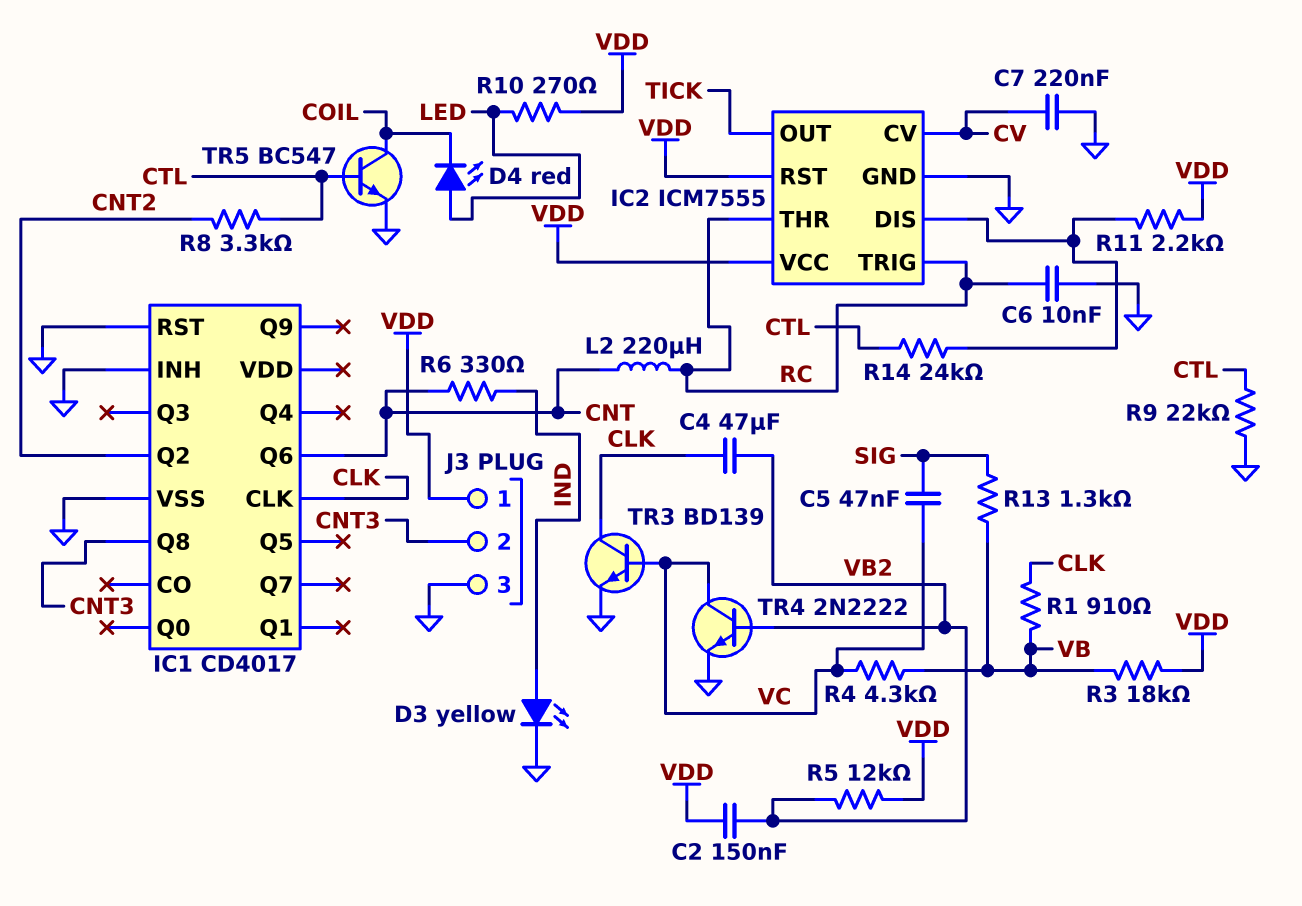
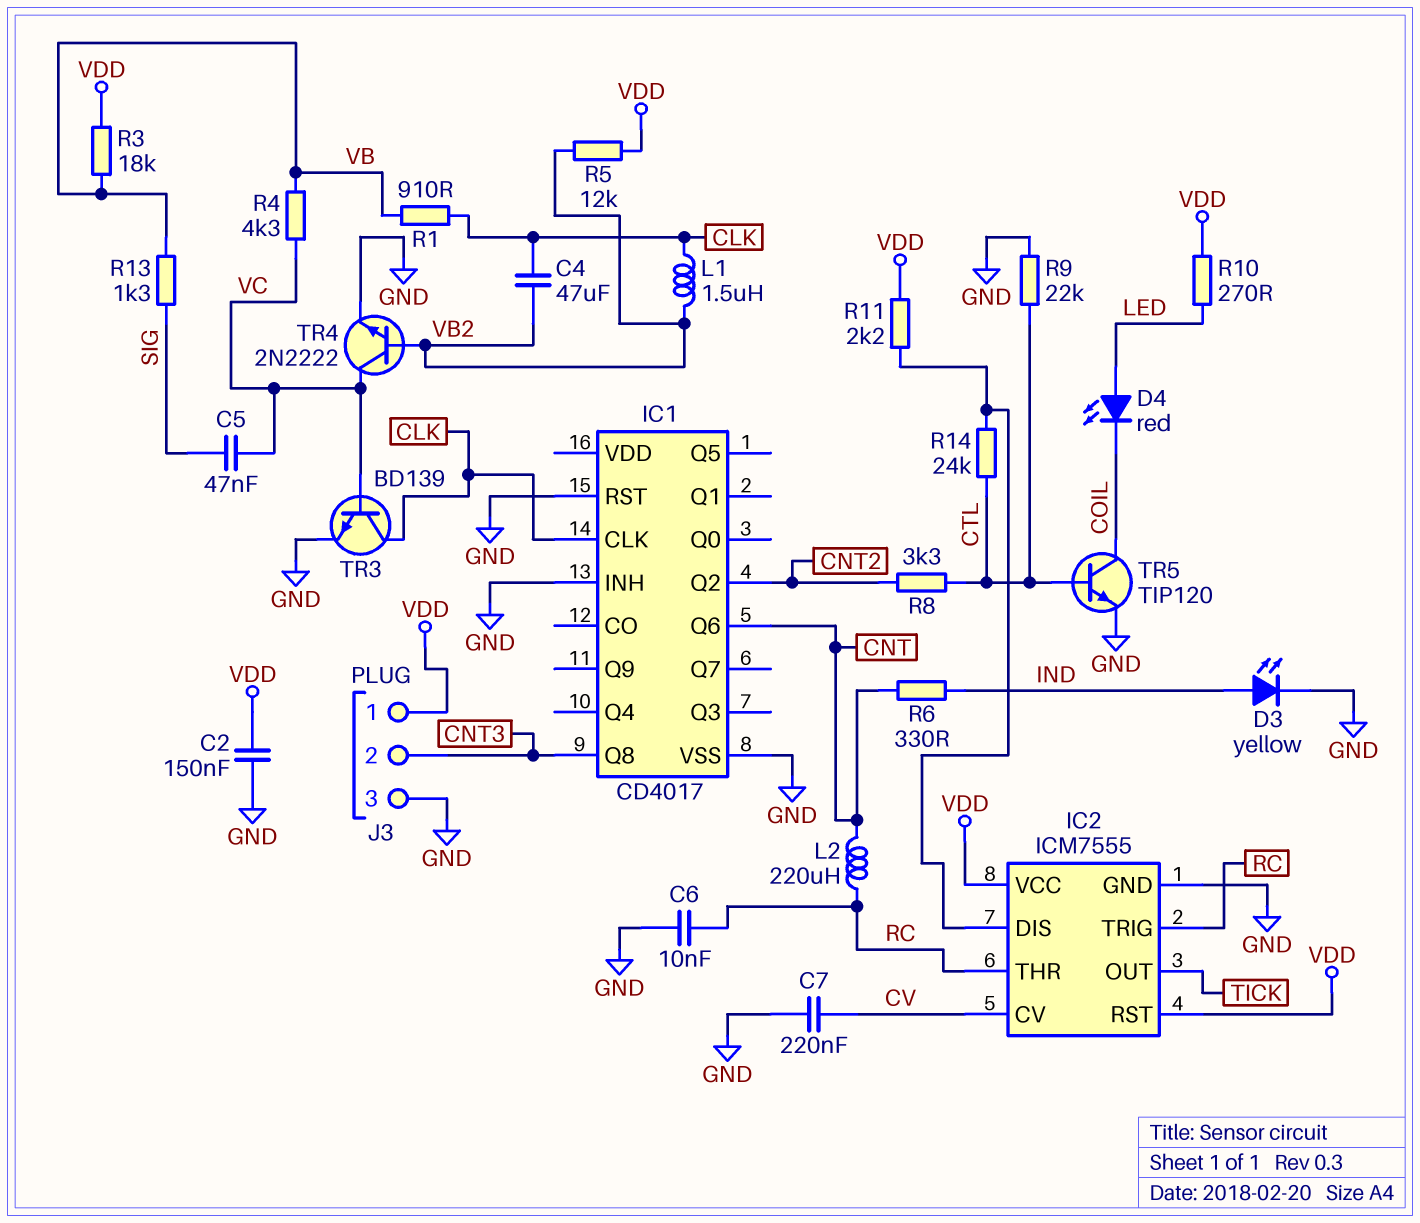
C2: 150nF (VB2, VDD) -> 150nF (GND, VDD)
L1: none -> 1.5uH (CLK, VB2)
TR5: NPN BC547 (B CTL, C COIL, E GND) -> NPN TIP120 (B CTL, C COIL, E GND)

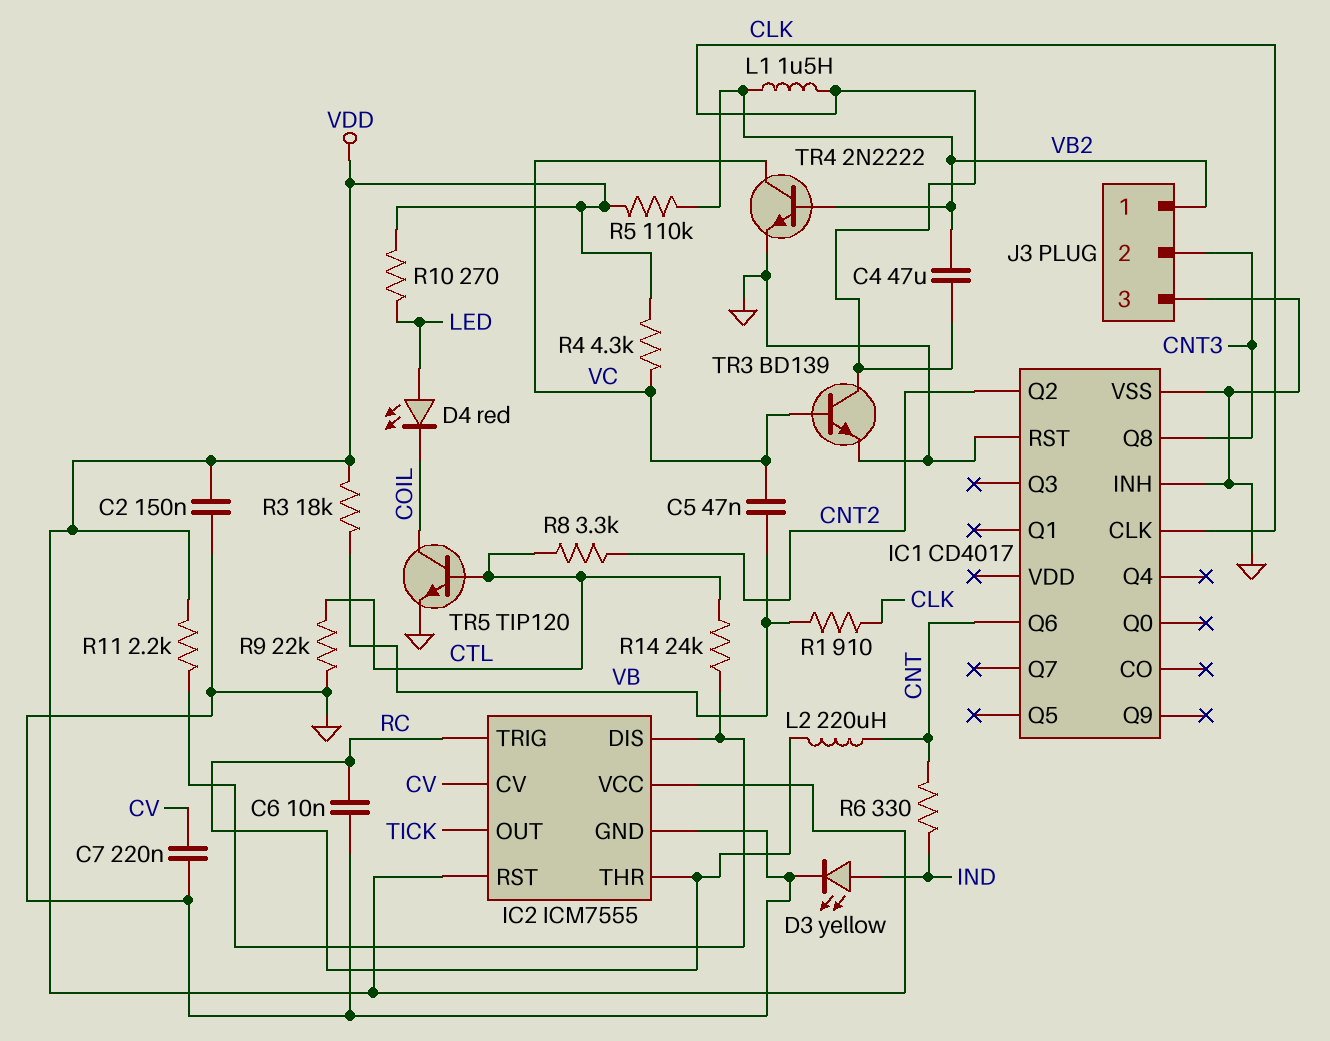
C5: 47nF (SIG, VC) -> 47nF (VB, VC)
J3 pin 1: VDD -> VB2
R4: 4.3k (VB, VC) -> 4.3k (VC, VDD)
R5: 12k (VB2, VDD) -> 110k (VB2, VDD)
R13: 1.3k (SIG, VB) -> none

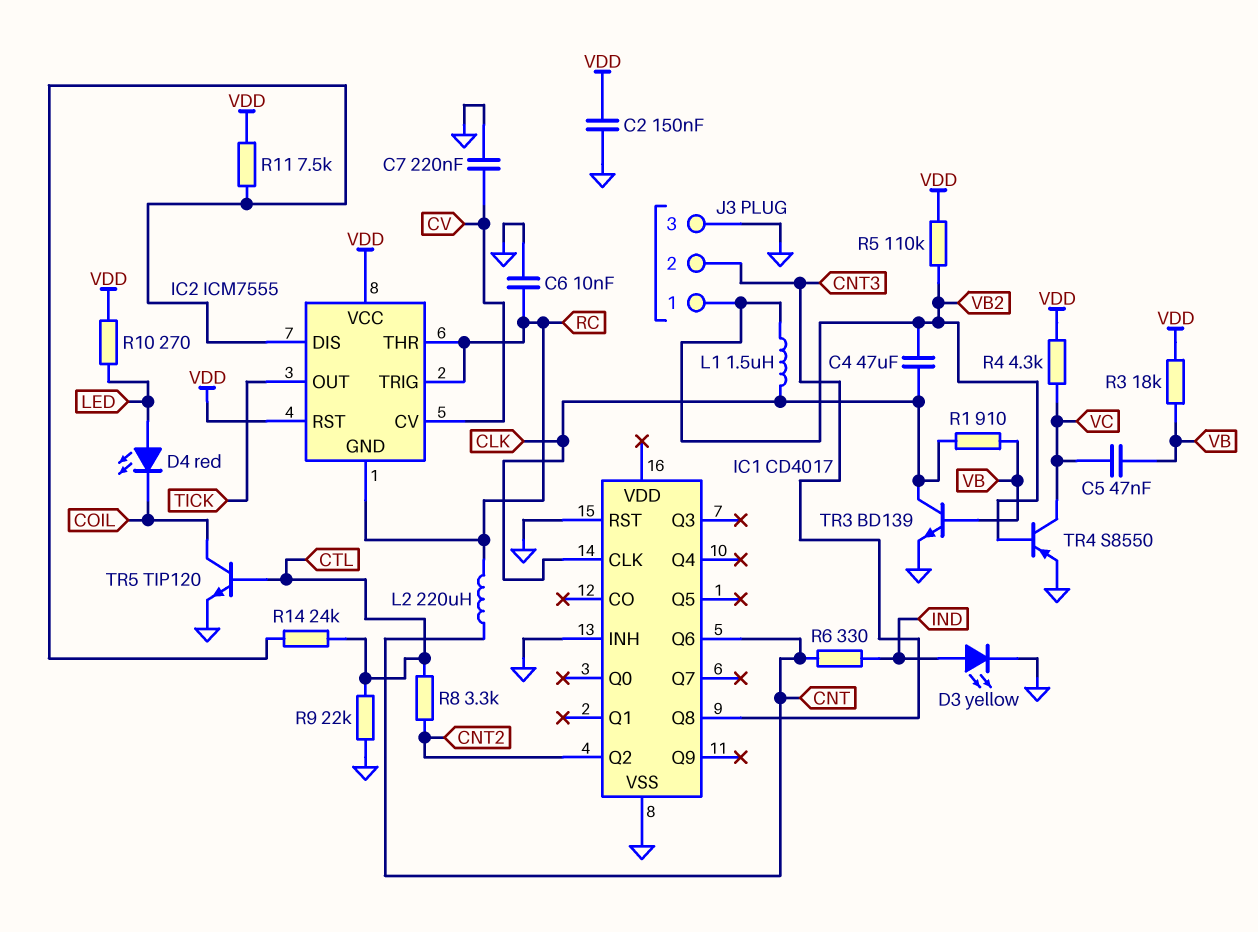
IC2 pin GND: GND -> RC
R11: 2.2k (IC2/DIS, VDD) -> 7.5k (IC2/DIS, VDD)
TR3: NPN BD139 (B VC, C CLK, E GND) -> NPN BD139 (B VB, C CLK, E GND)
TR4: NPN 2N2222 (B VB2, C VC, E GND) -> PNP S8550 (B VB2, C VC, E GND)

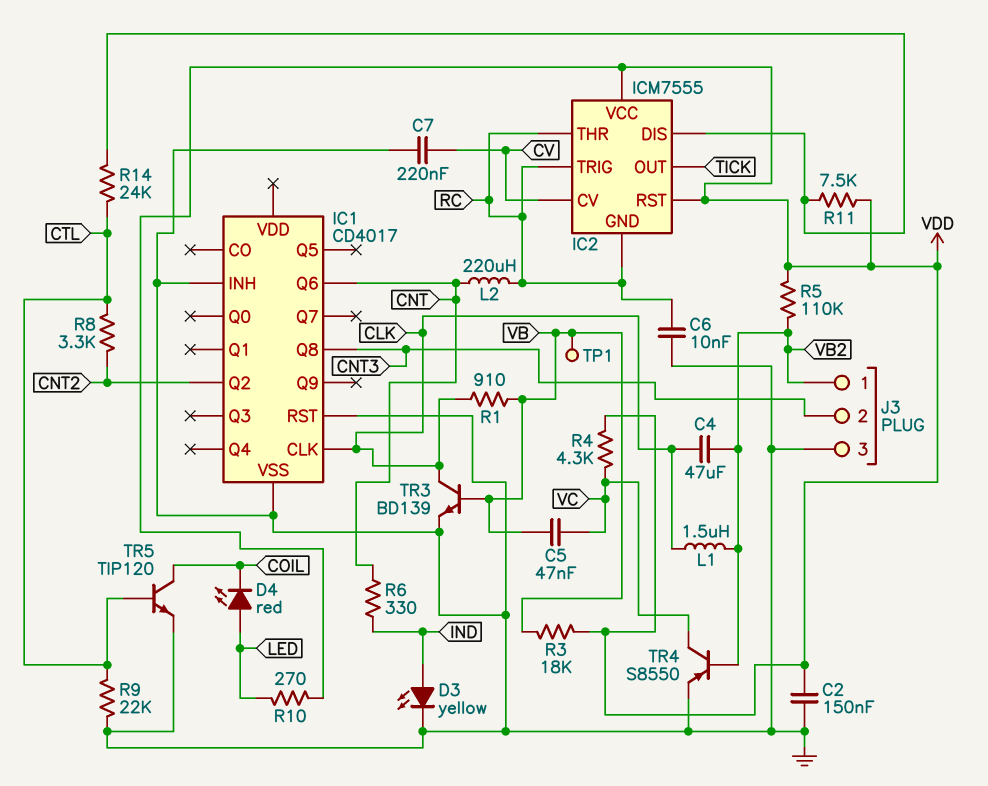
TP1: none -> test point (VB)

